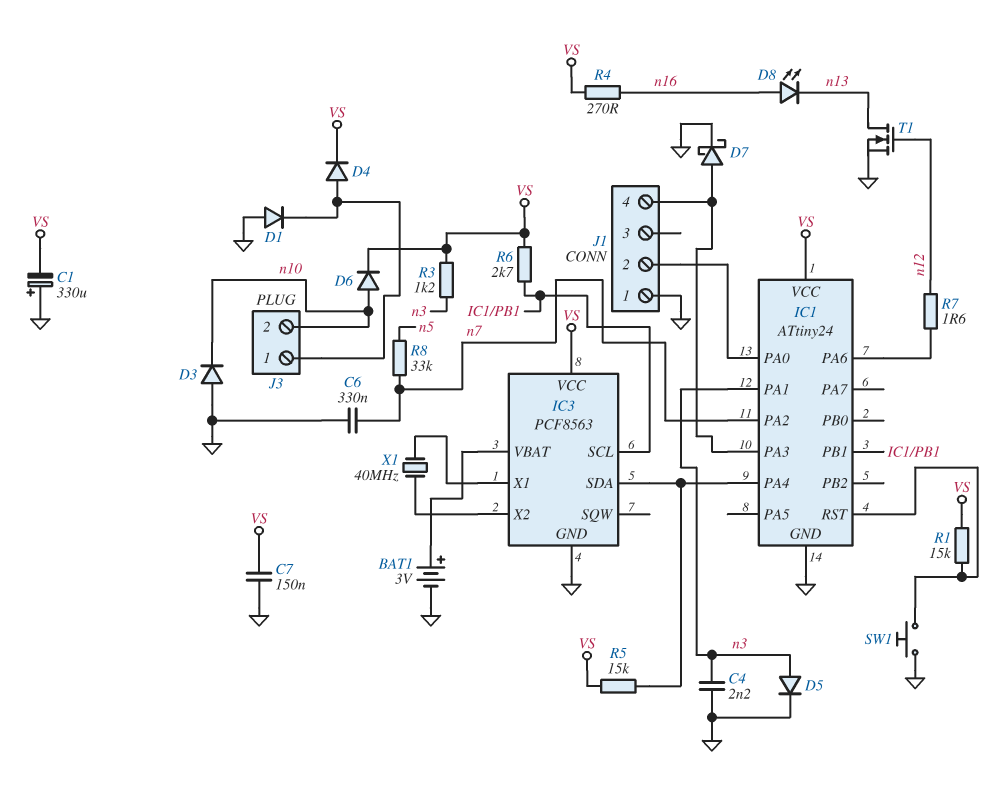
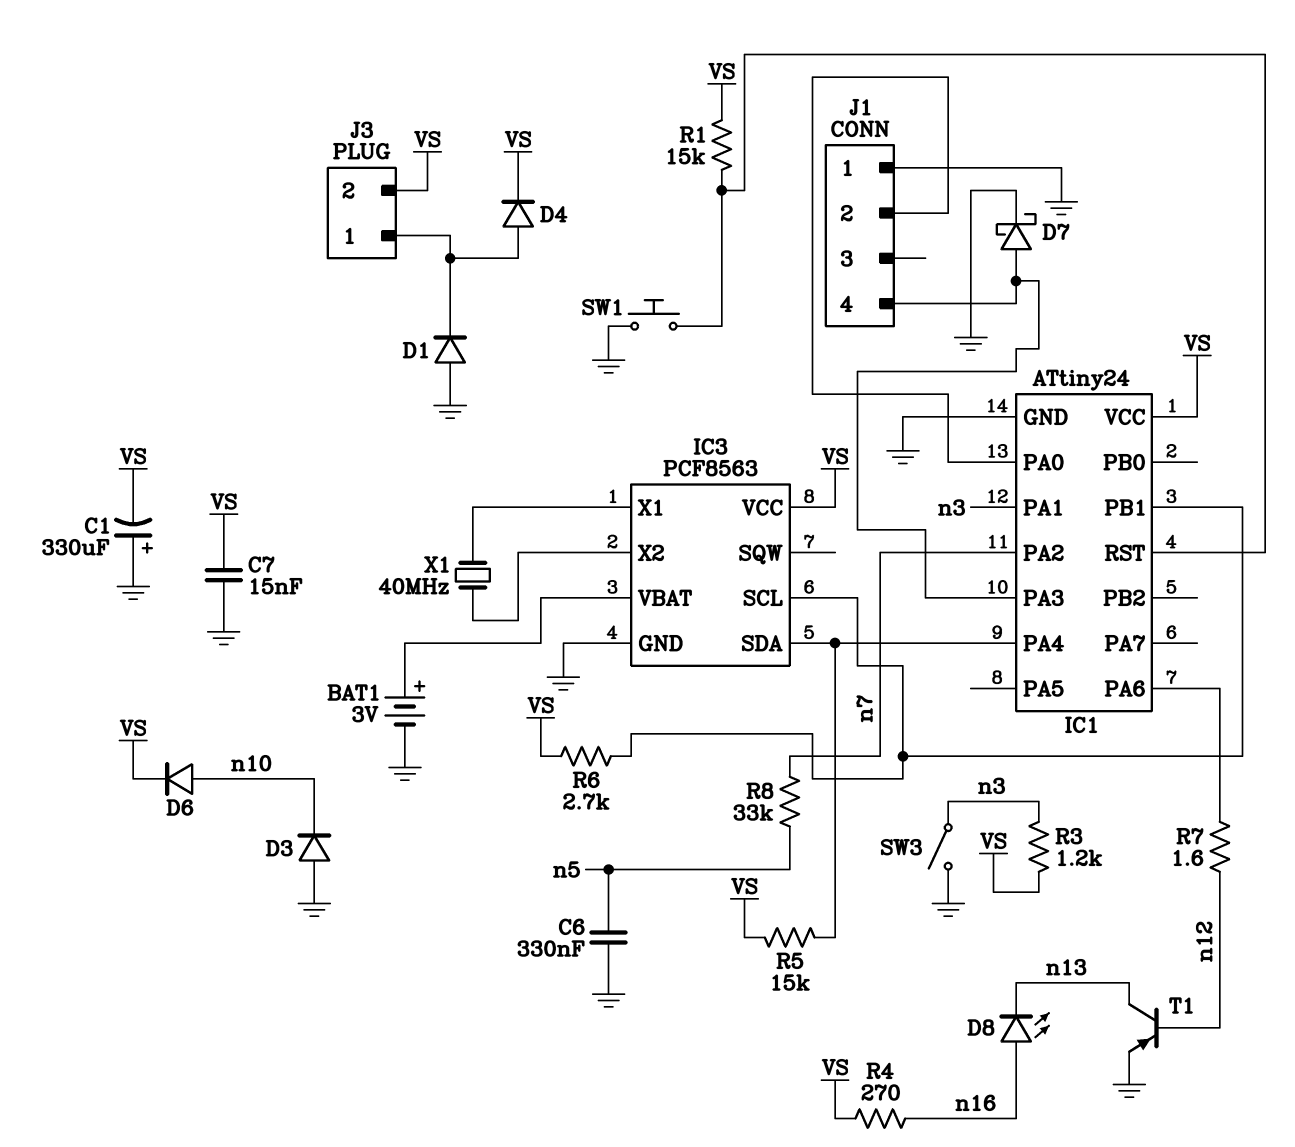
C4: 2.2nF (GND, n3) -> none
C6: 330nF (GND, n7) -> 330nF (GND, n5)
C7: 150nF (GND, VS) -> 15nF (GND, VS)
D5: diode (A n3, K GND) -> none
J3 pin 2: n10 -> VS
SW3: none -> switch (GND, n3)
T1: NMOS (G n12, D n13, S GND) -> PNP (B n12, C n13, E GND)

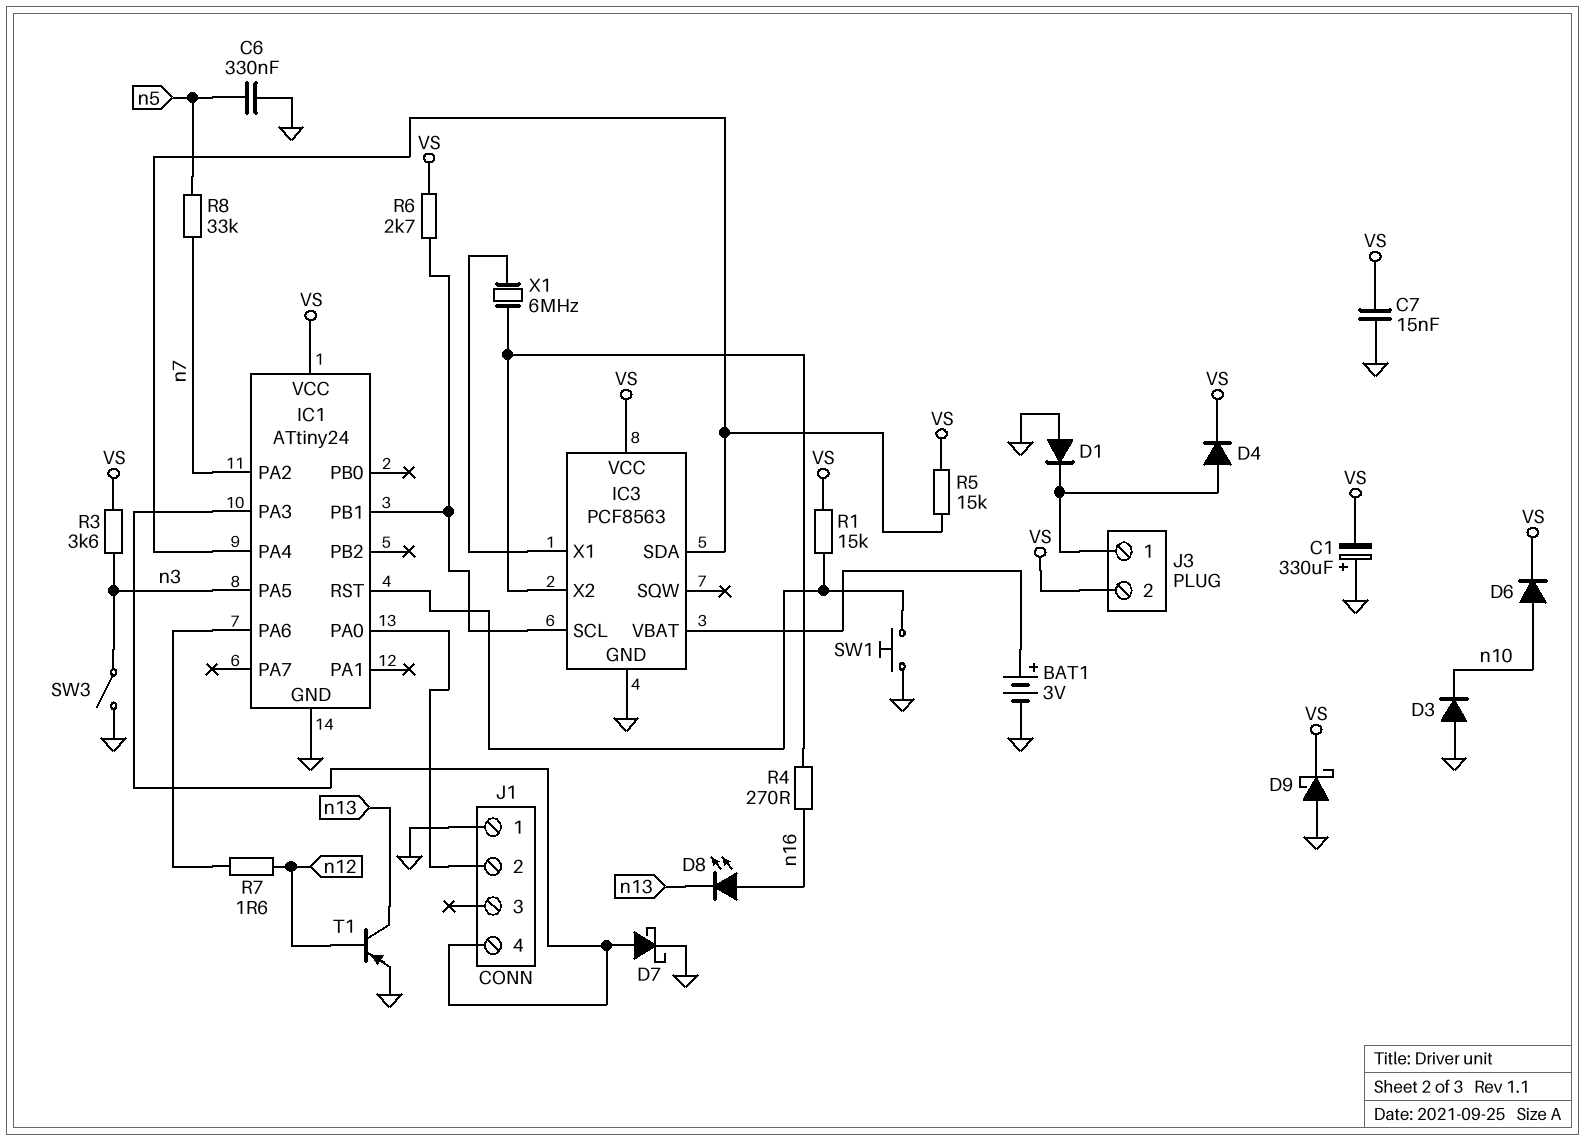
D9: none -> schottky (A GND, K VS)
IC1 pin PA1: n3 -> none
IC1 pin PA5: none -> n3
R3: 1.2k (VS, n3) -> 3.6k (VS, n3)
R4: 270 (VS, n16) -> 270 (IC3/X2, n16)
X1: 40MHz (IC3/X1, IC3/X2) -> 6MHz (IC3/X1, IC3/X2)

